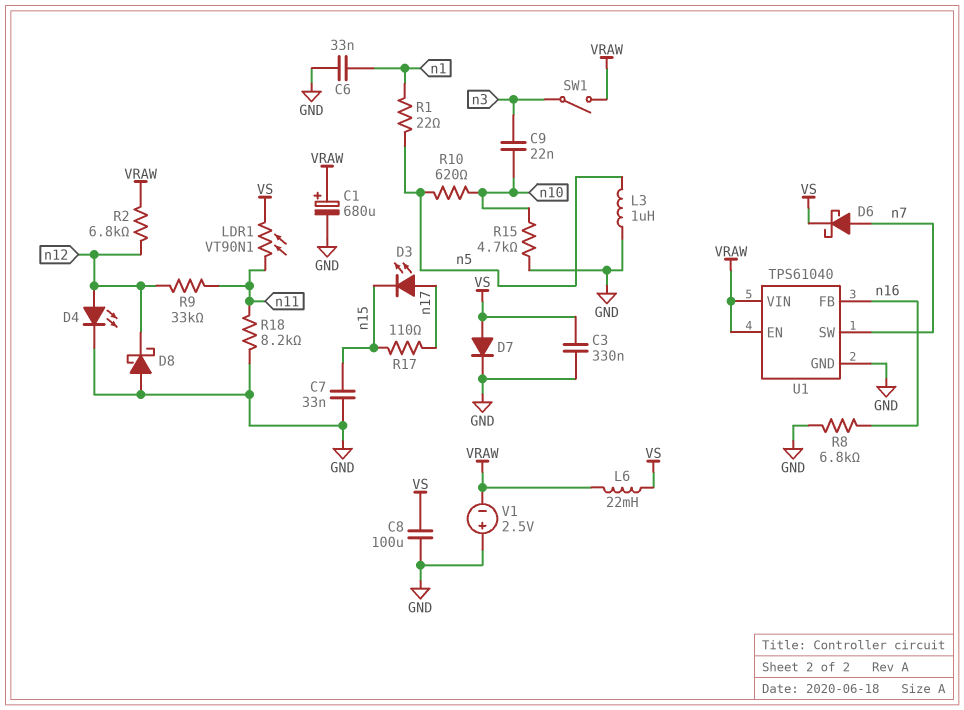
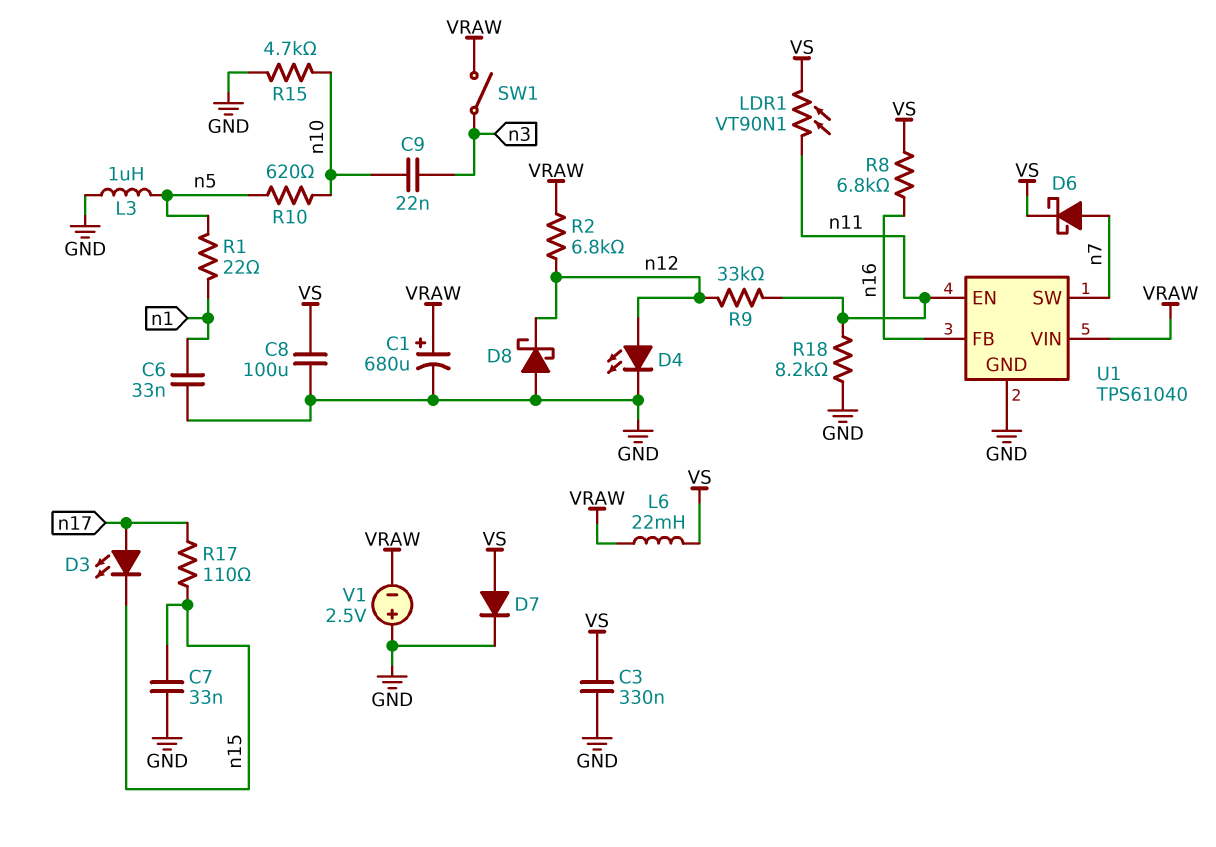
R8: 6.8k (GND, n16) -> 6.8k (VS, n16)
U1 pin EN: VRAW -> n11

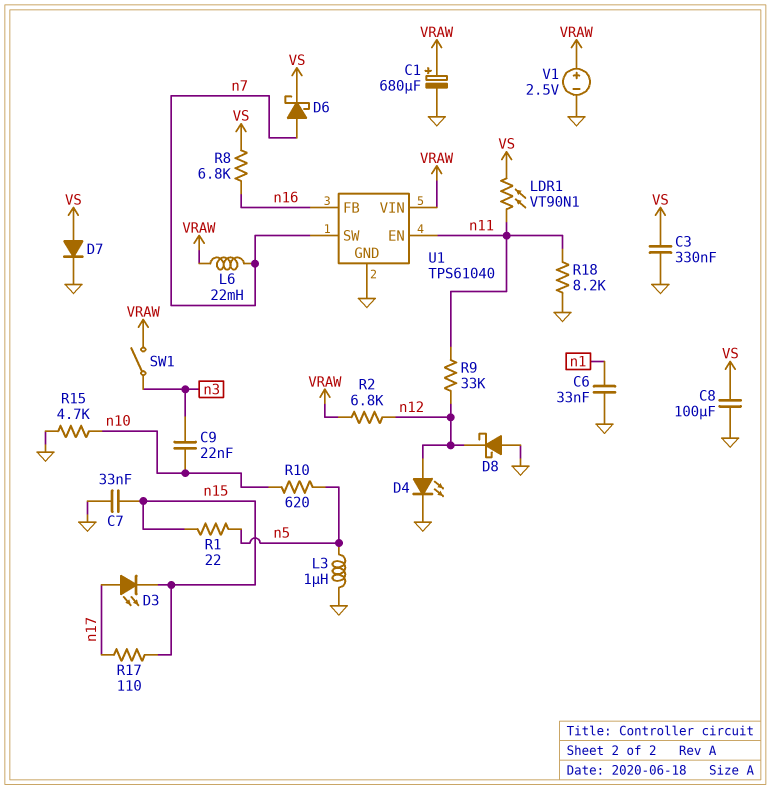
L6: 22mH (VRAW, VS) -> 22mH (VRAW, n7)
R1: 22 (n1, n5) -> 22 (n5, n15)
V1: 2.5V (plus GND, minus VRAW) -> 2.5V (plus VRAW, minus GND)

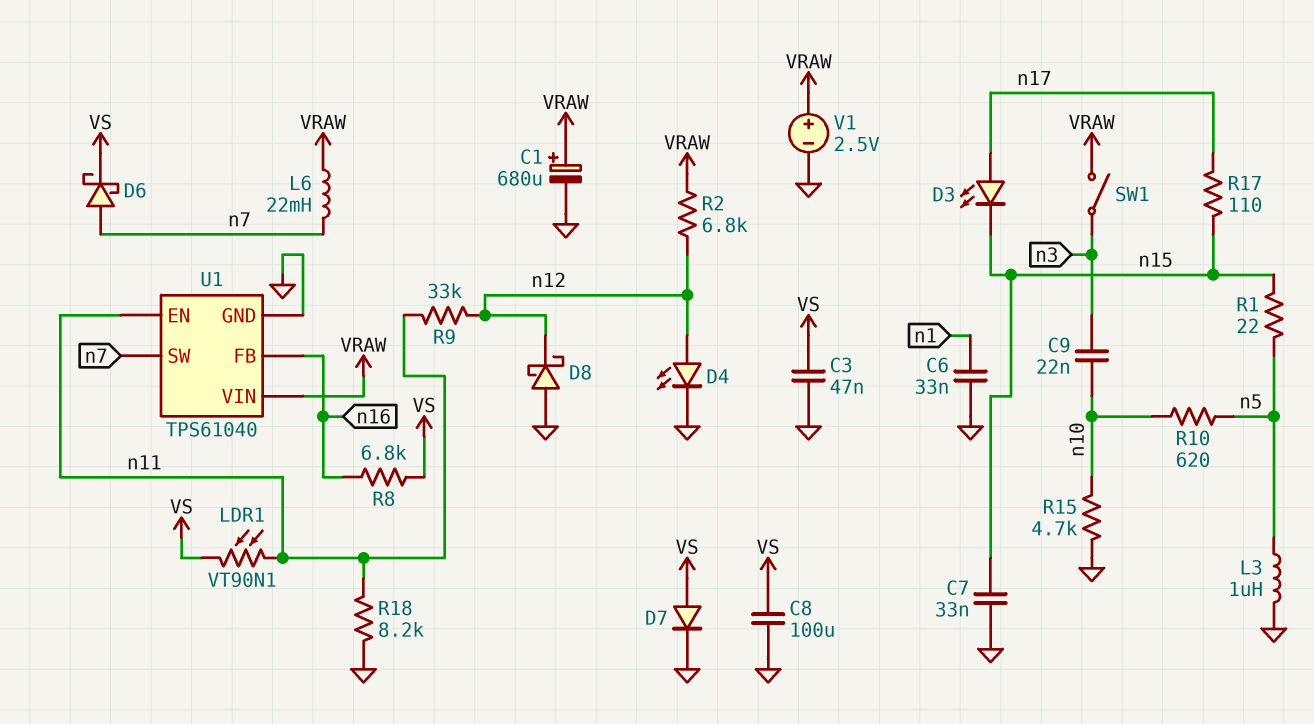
C3: 330nF (GND, VS) -> 47nF (GND, VS)

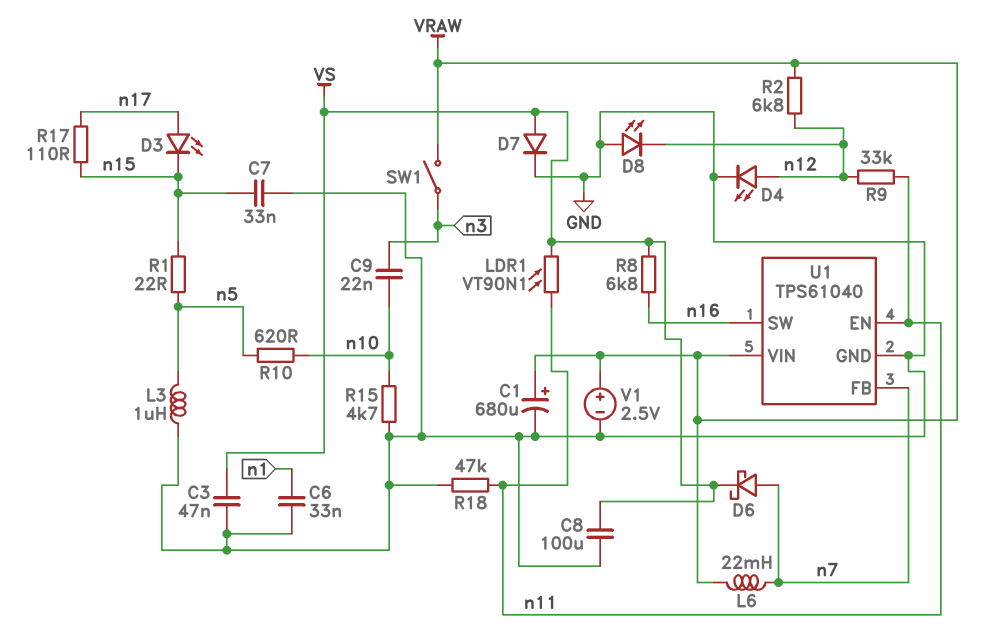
D8: schottky (A GND, K n12) -> LED (A GND, K n12)
R18: 8.2k (GND, n11) -> 47k (GND, n11)
U1 pin FB: n16 -> n7
U1 pin SW: n7 -> n16

